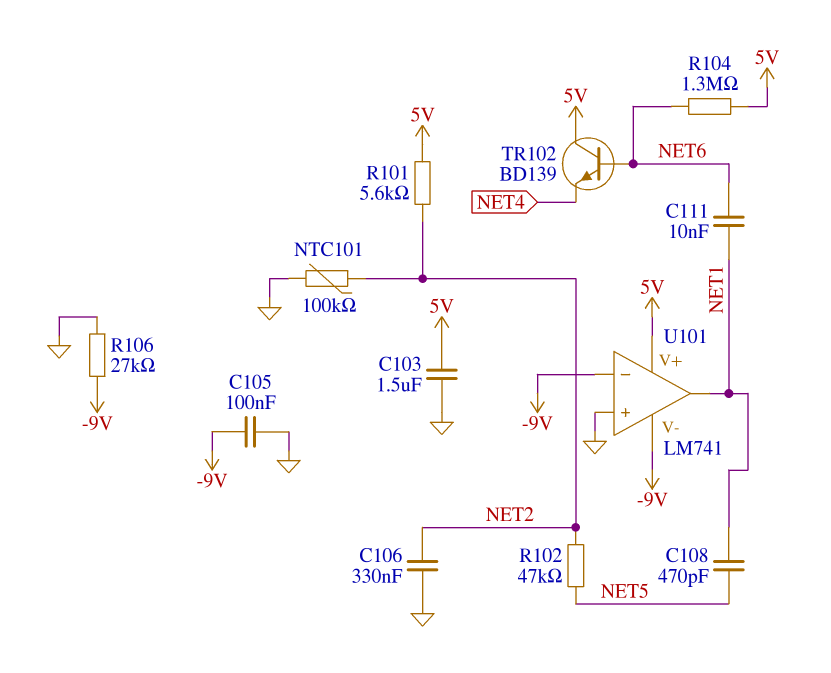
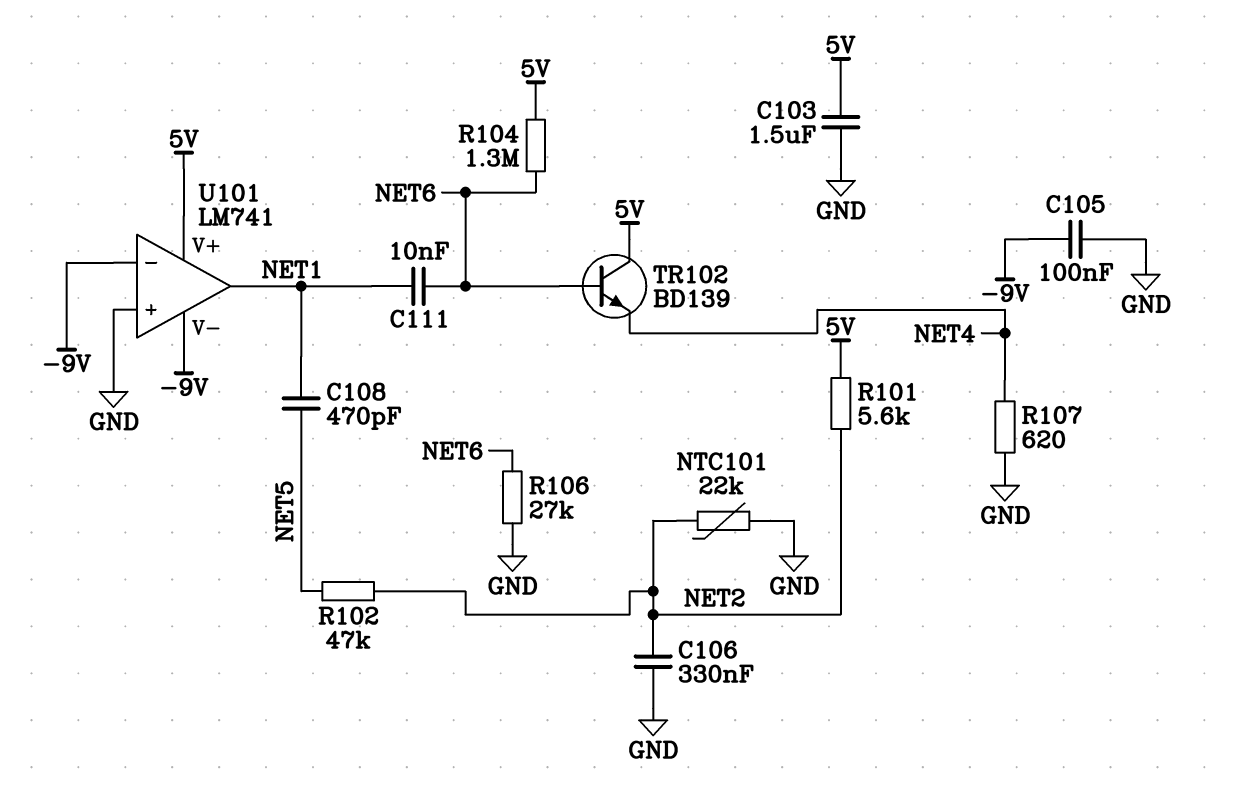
NTC101: 100k (GND, NET2) -> 22k (GND, NET2)
R106: 27k (-9V, GND) -> 27k (GND, NET6)
R107: none -> 620 (GND, NET4)

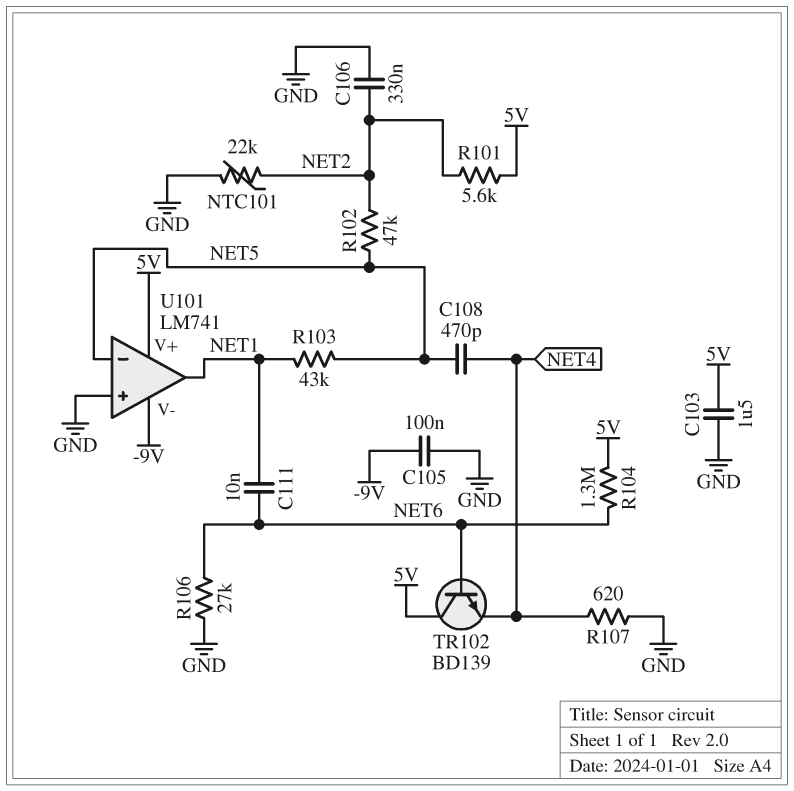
C108: 470pF (NET1, NET5) -> 470pF (NET4, NET5)
R103: none -> 43k (NET1, NET5)
U101 pin in-: -9V -> NET5

